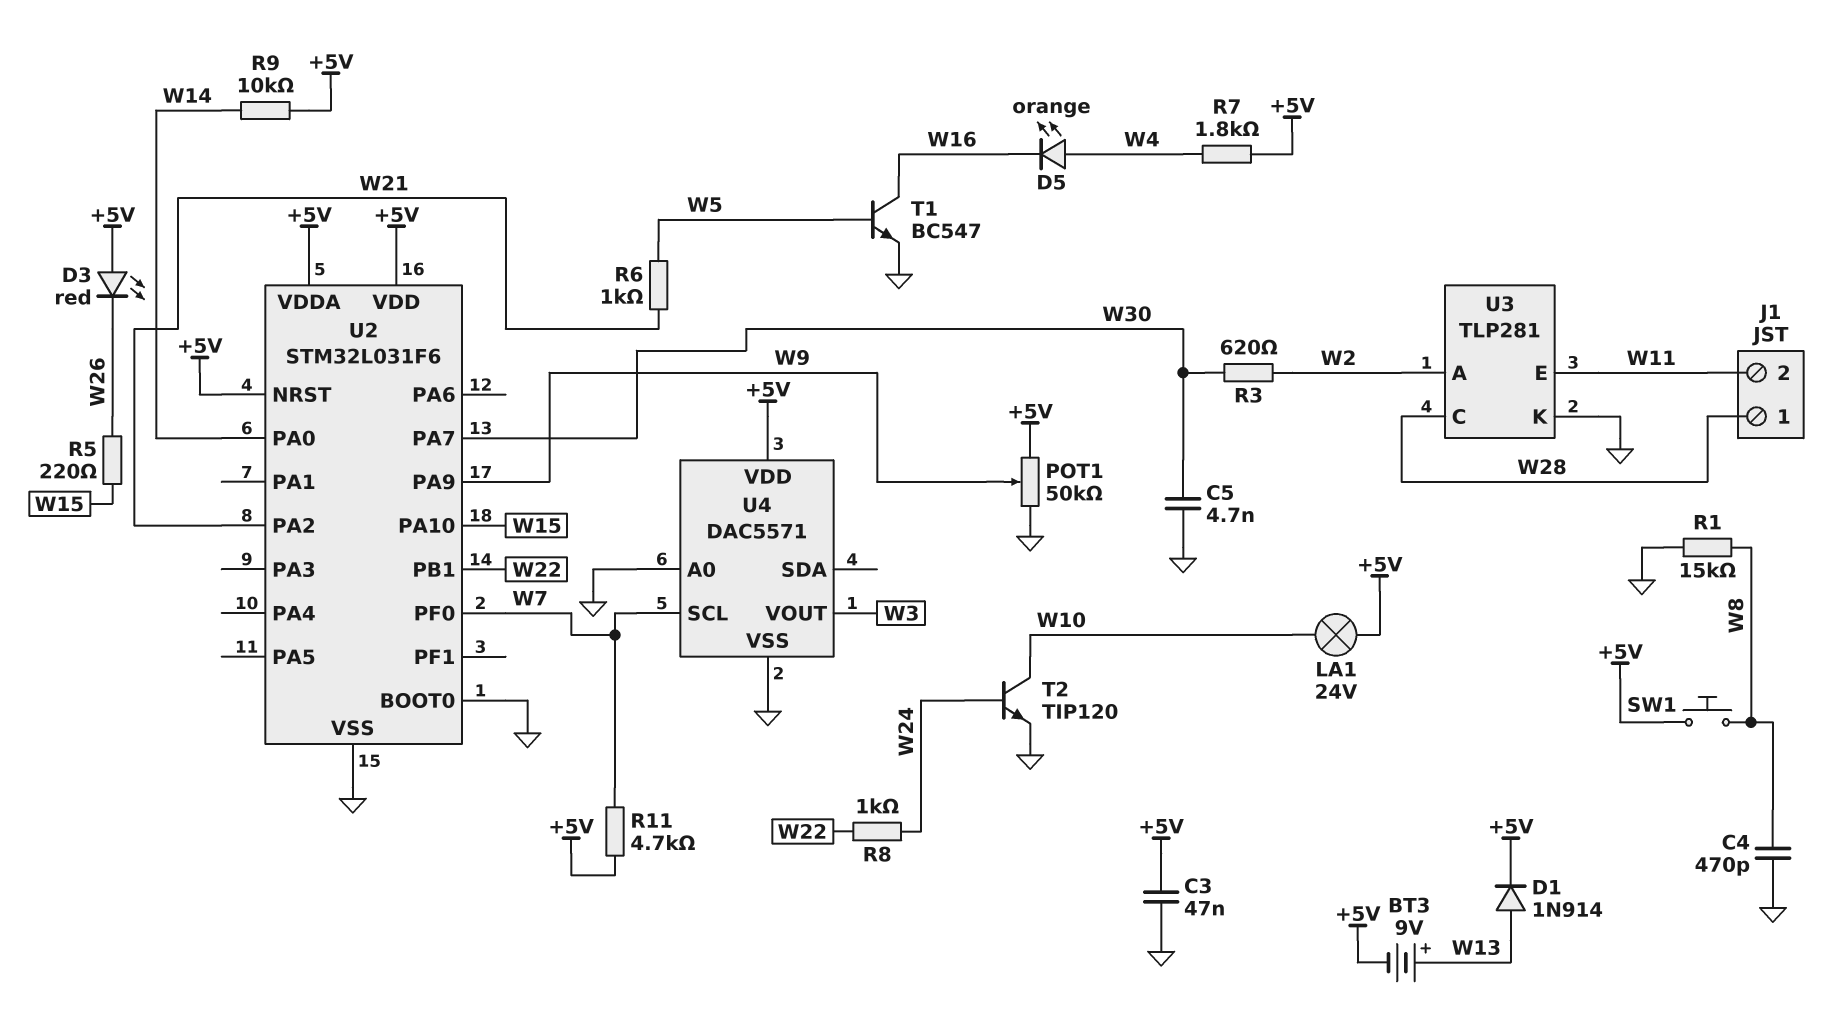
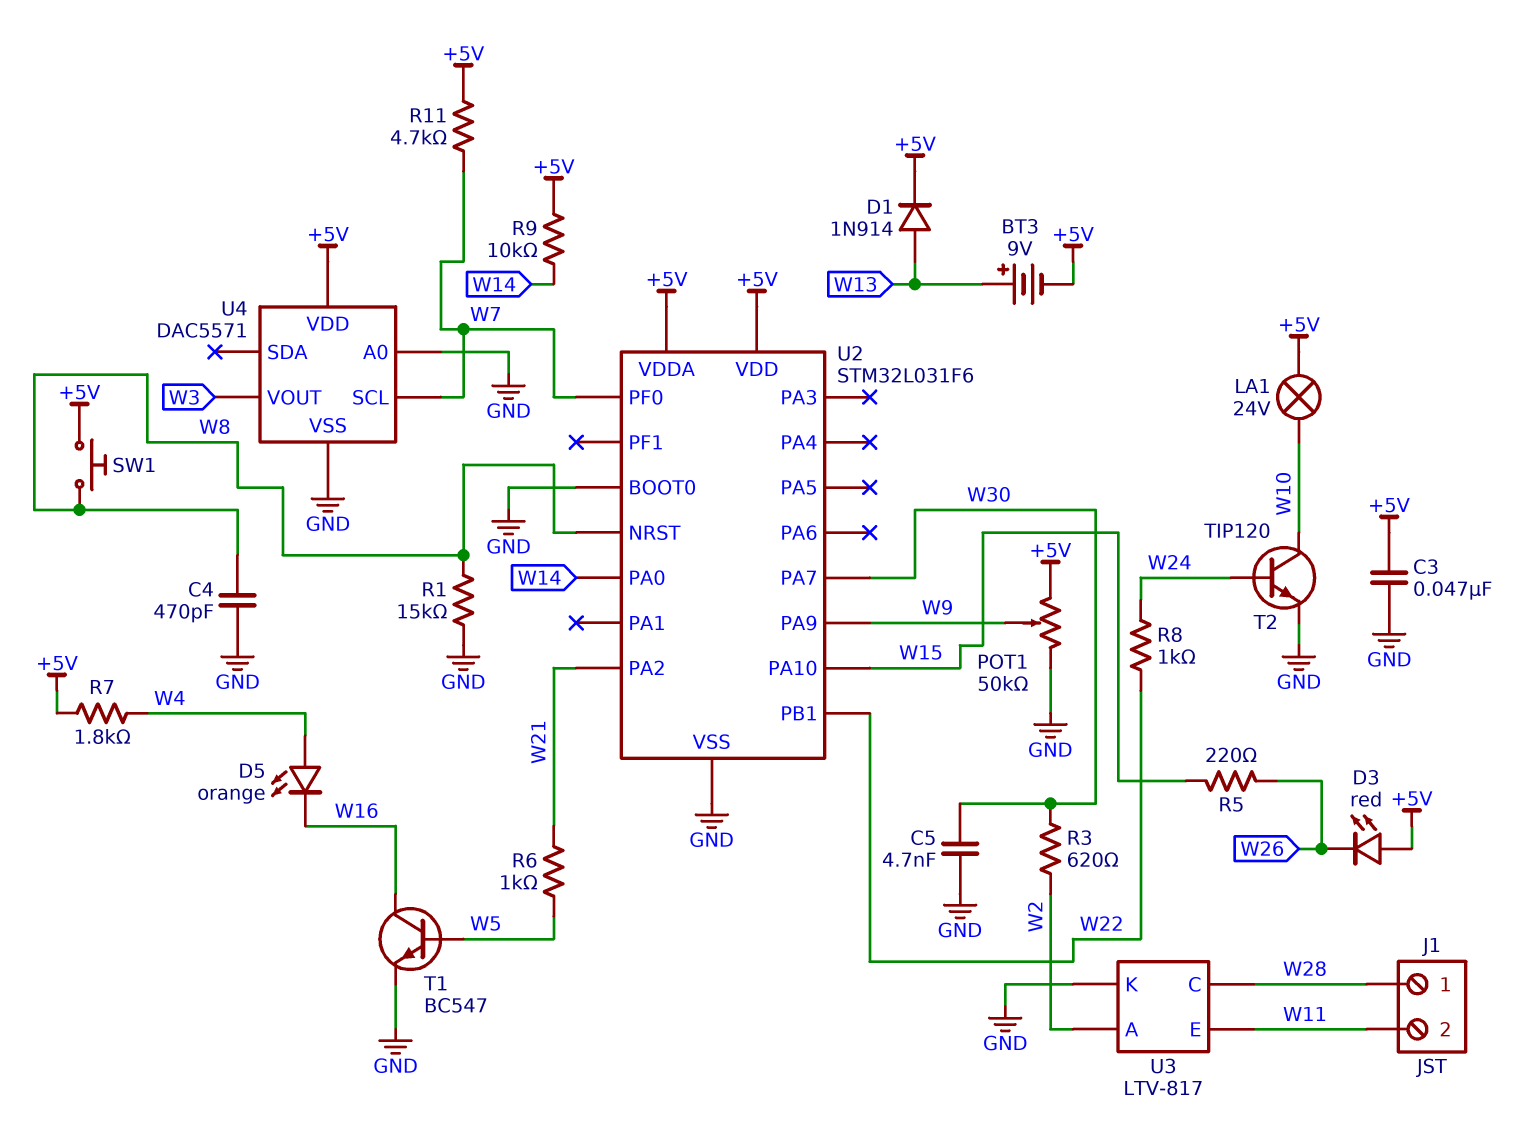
U2 pin NRST: +5V -> W8
U3: TLP281 -> LTV-817

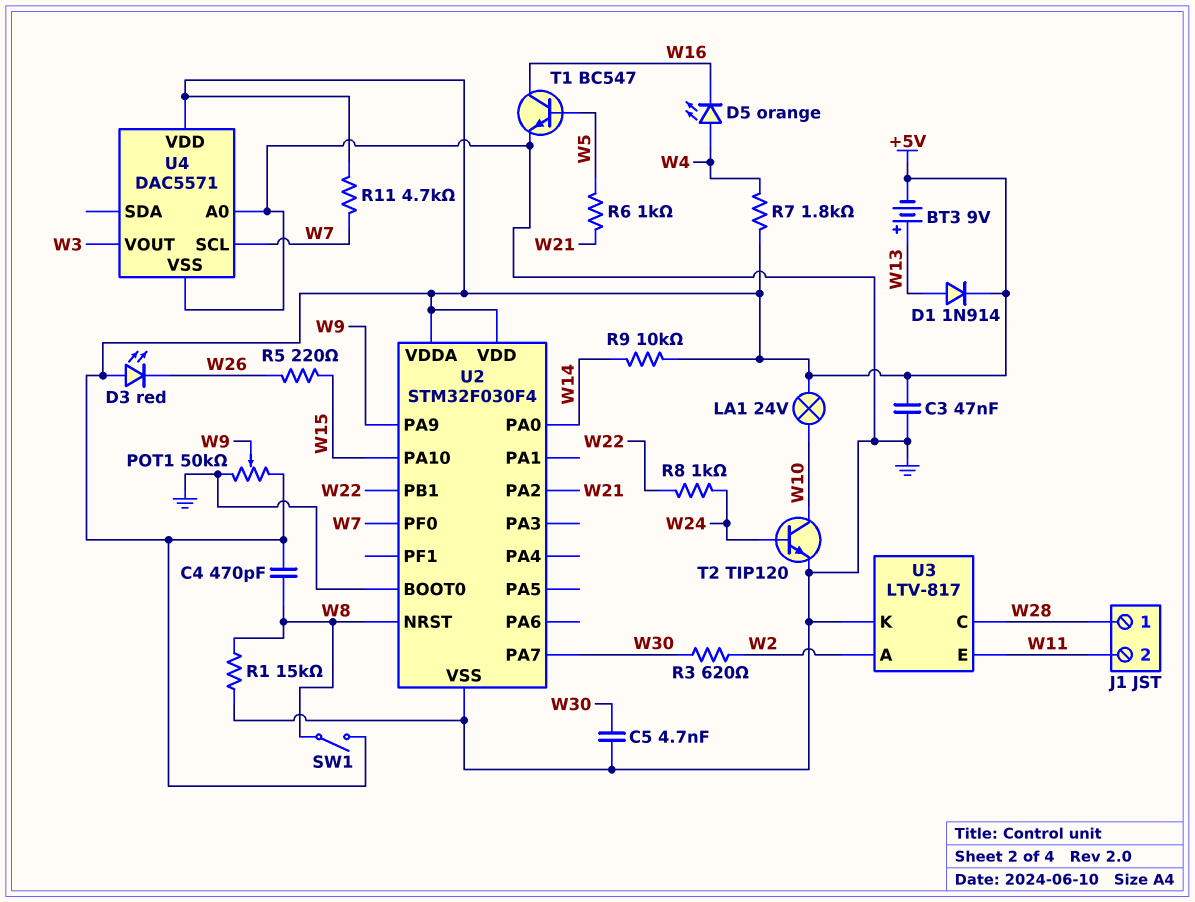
C4: 470pF (GND, W8) -> 470pF (+5V, W8)
SW1: button (+5V, W8) -> switch (+5V, W8)
U2: STM32L031F6 -> STM32F030F4

